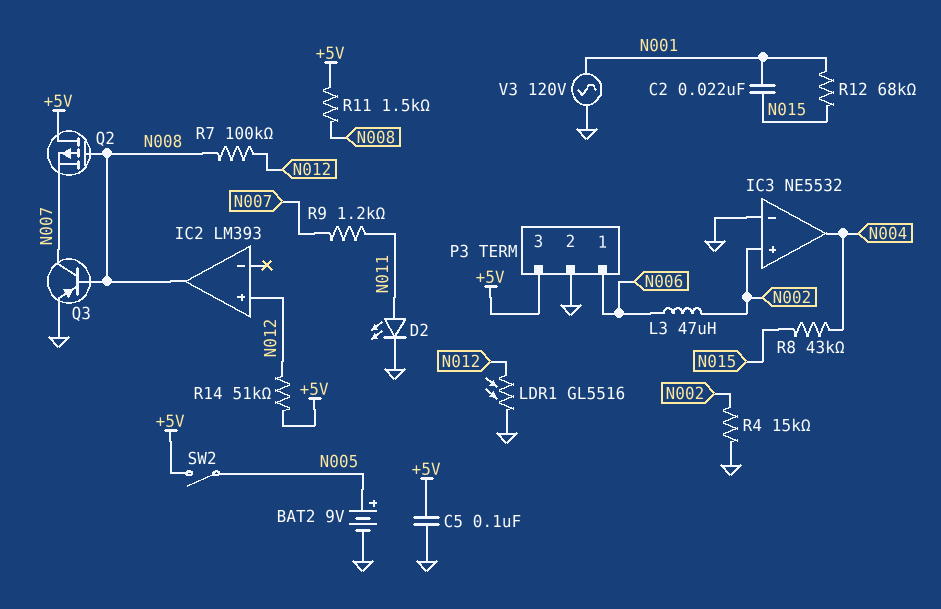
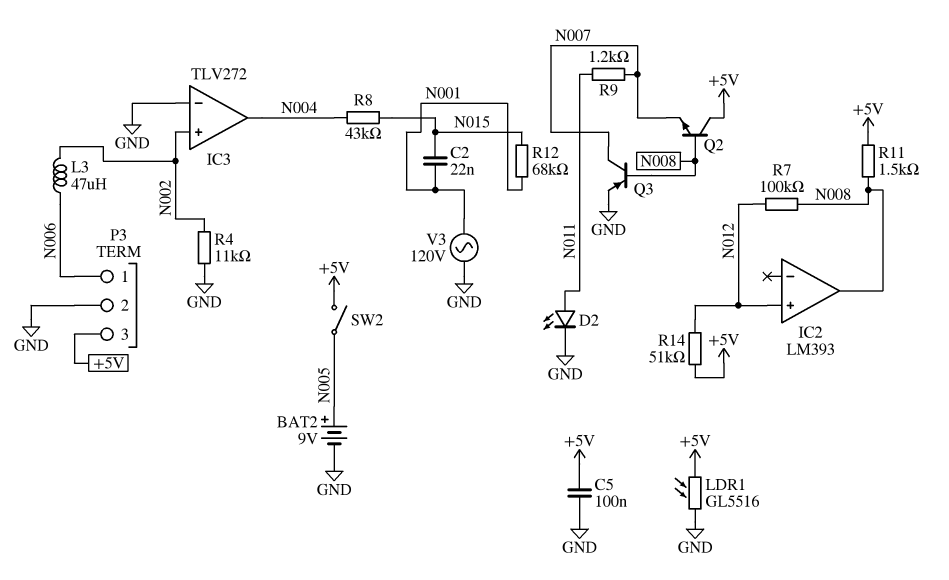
IC3: NE5532 -> TLV272
LDR1: GL5516 (GND, N012) -> GL5516 (+5V, GND)
Q2: PMOS (G N008, D +5V, S N007) -> NPN (B N008, C +5V, E N007)
R4: 15k (GND, N002) -> 11k (GND, N002)

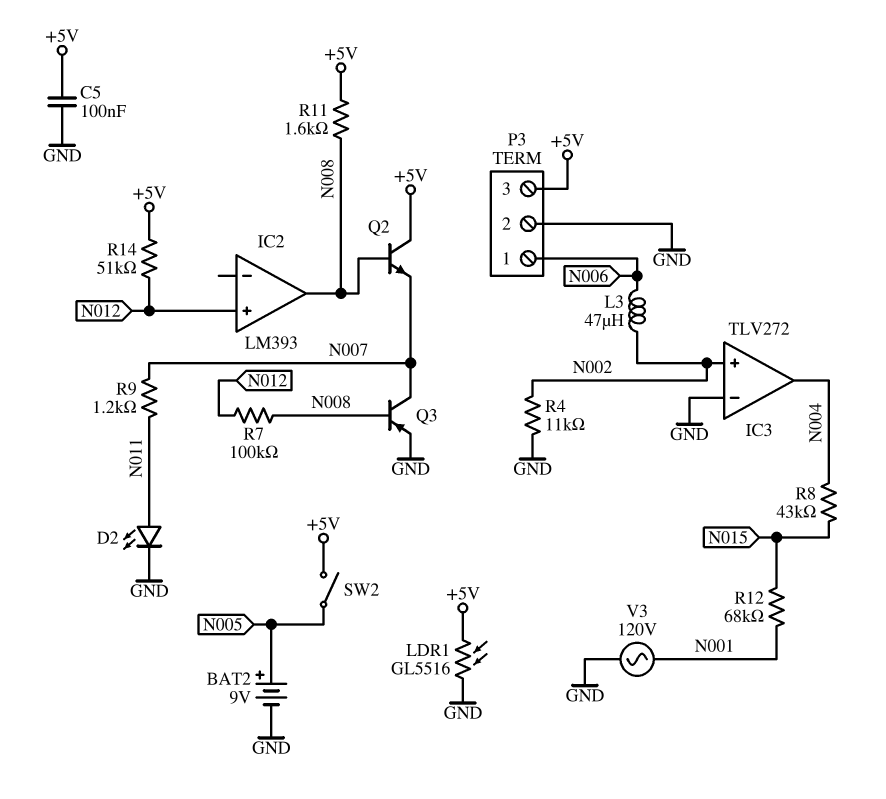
C2: 22nF (N001, N015) -> none
R11: 1.5k (+5V, N008) -> 1.6k (+5V, N008)

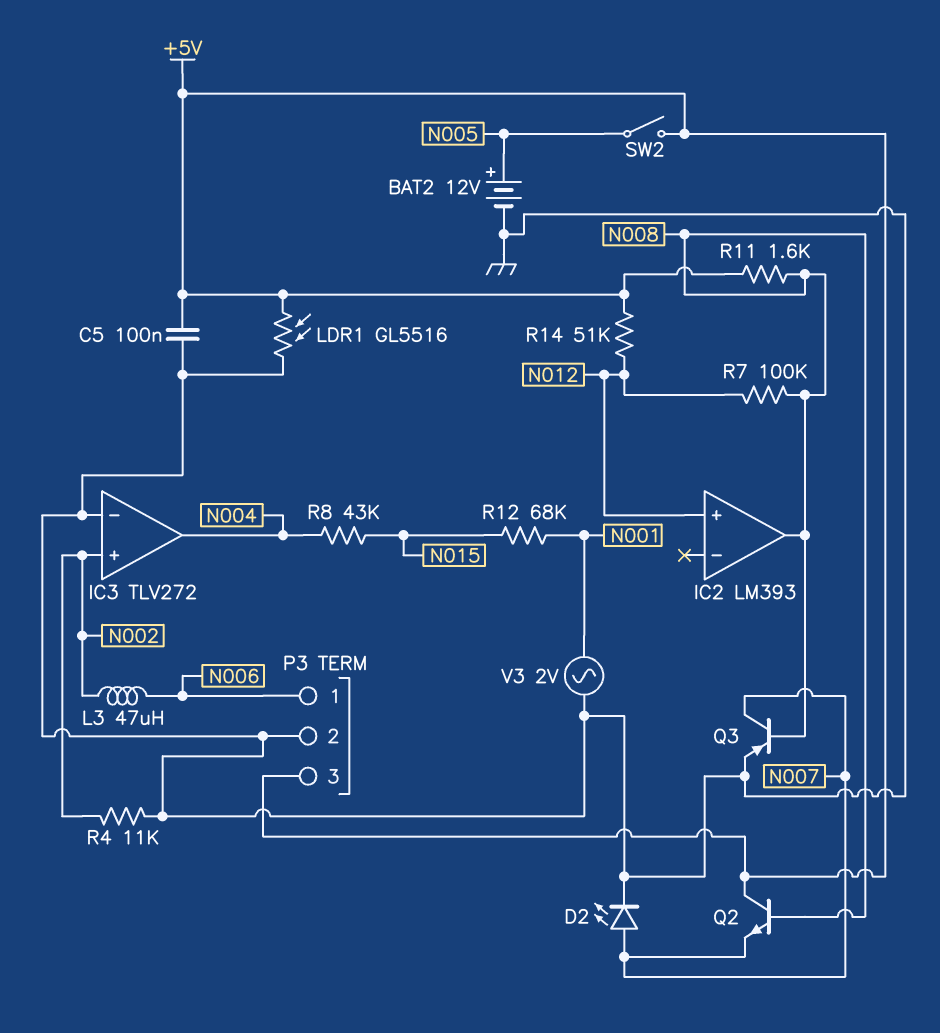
BAT2: 9V (plus N005, minus GND) -> 12V (plus N005, minus GND)
D2: LED (A N011, K GND) -> LED (A N007, K GND)
R9: 1.2k (N007, N011) -> none
V3: AC 120V (GND, N001) -> AC 2V (GND, N001)

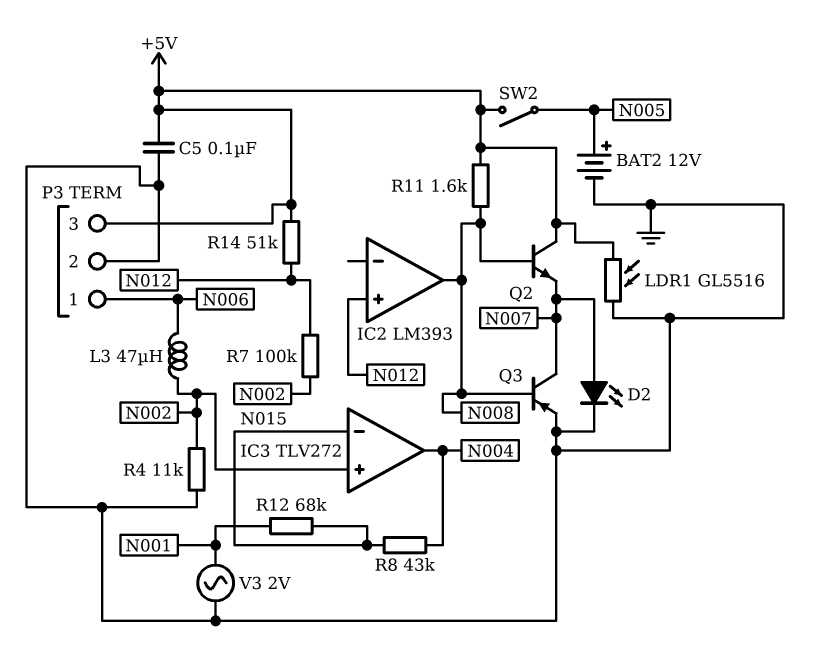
IC3 pin in-: GND -> N015
R7: 100k (N008, N012) -> 100k (N002, N012)

